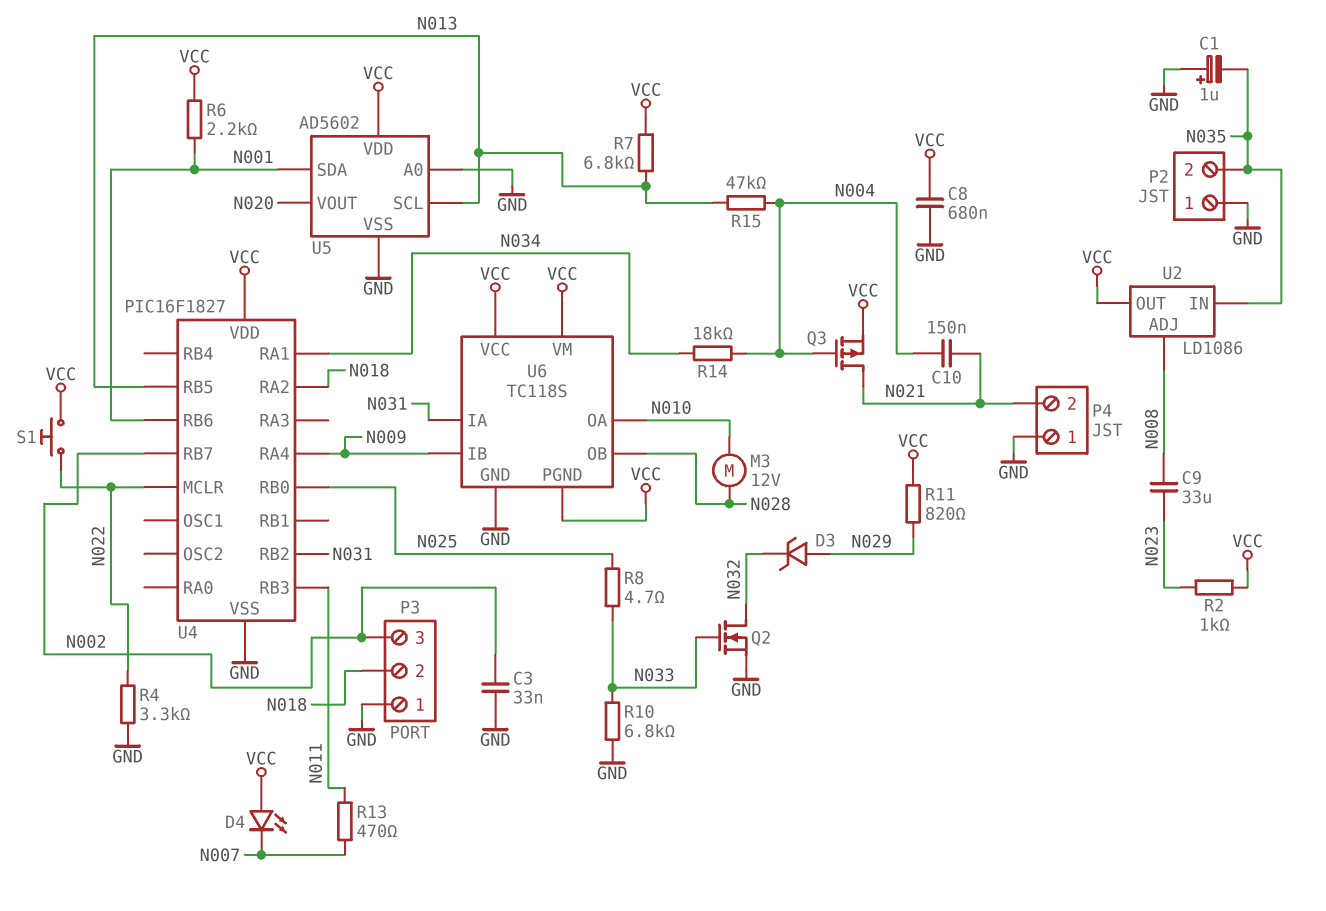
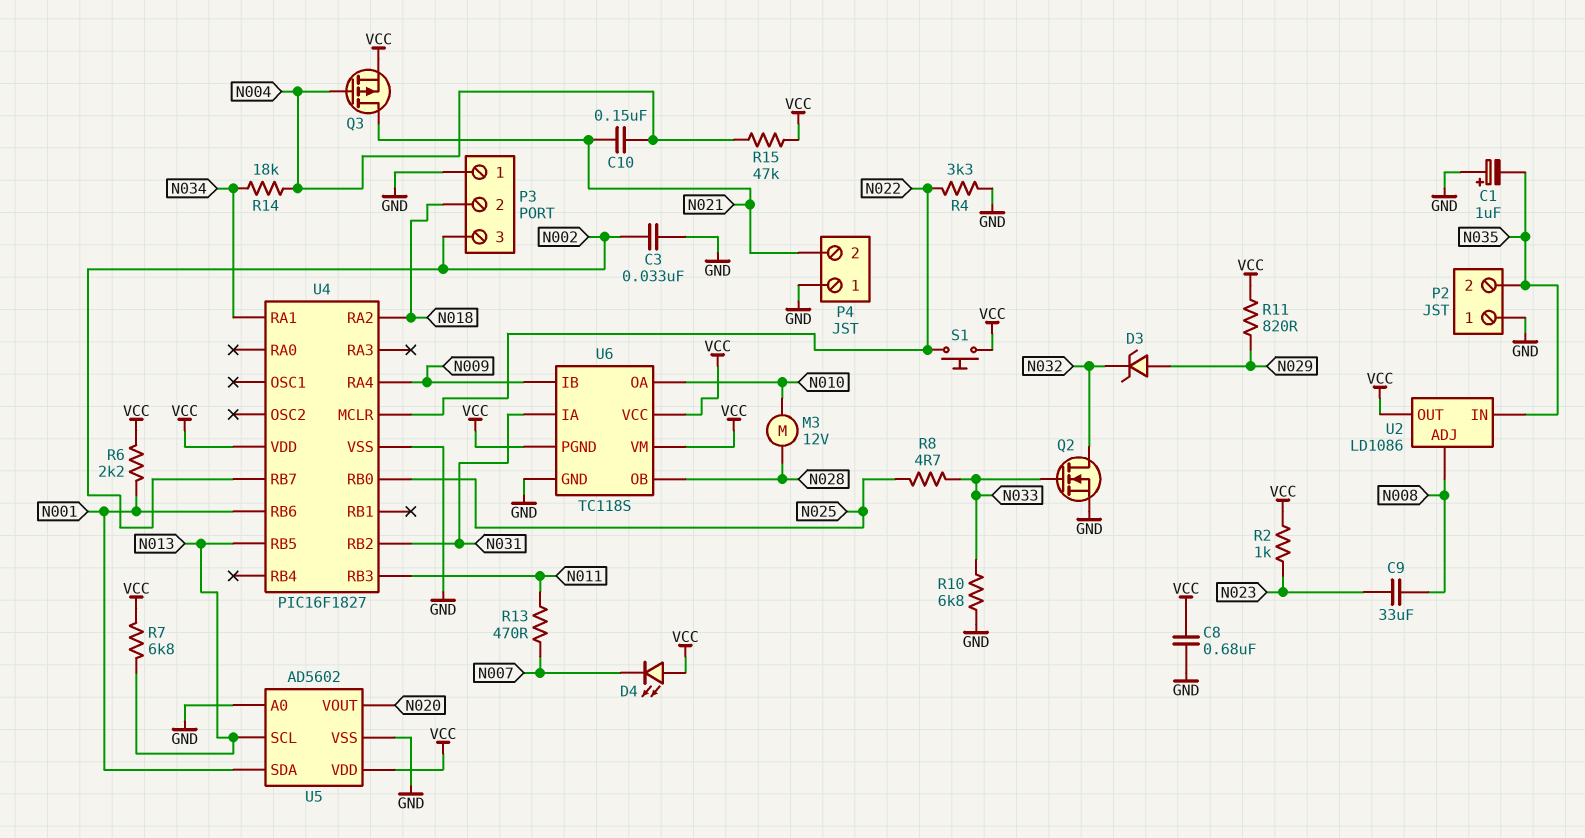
R15: 47k (N004, N013) -> 47k (N004, VCC)

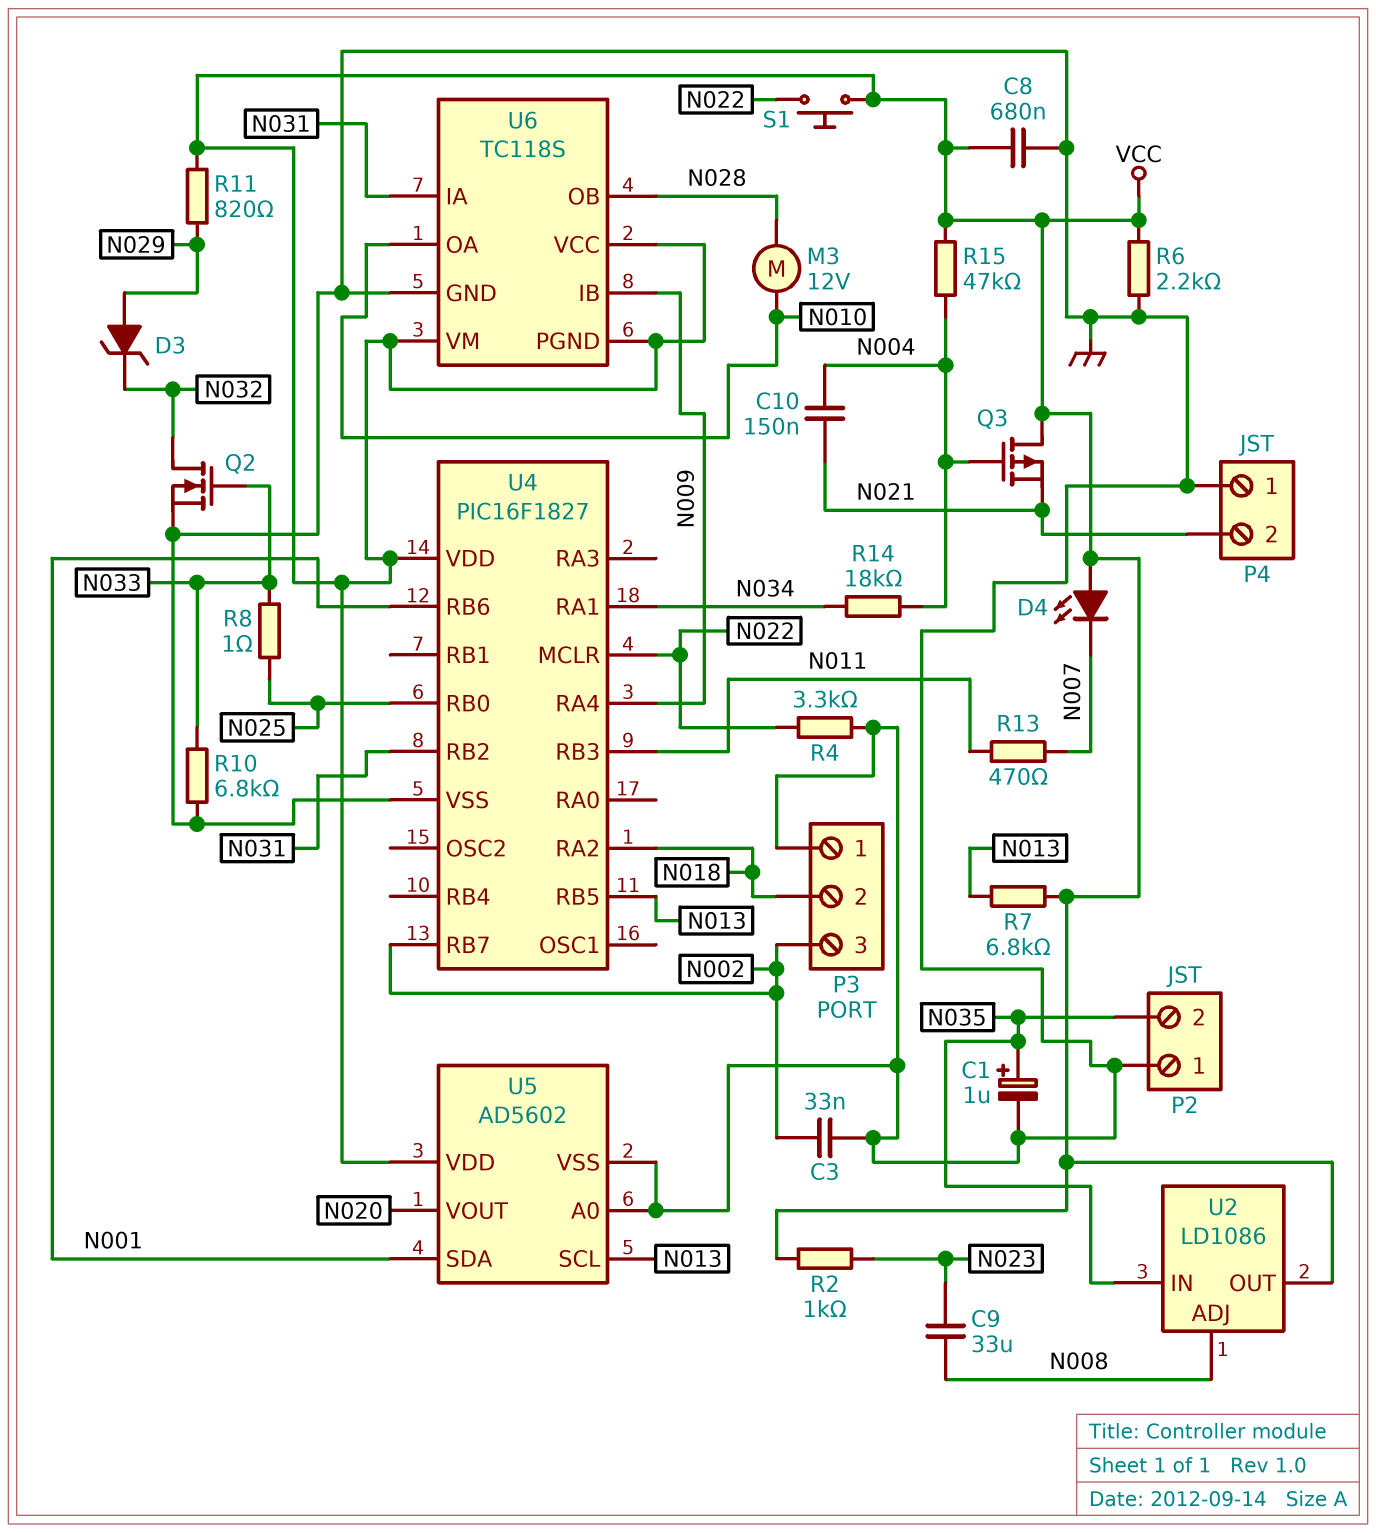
C1: 1uF (plus GND, minus N035) -> 1uF (plus N035, minus GND)
Q3: PMOS (G N004, D N021, S VCC) -> PMOS (G N004, D VCC, S N021)
R6: 2.2k (N001, VCC) -> 2.2k (GND, VCC)
R8: 4.7 (N025, N033) -> 1 (N025, N033)

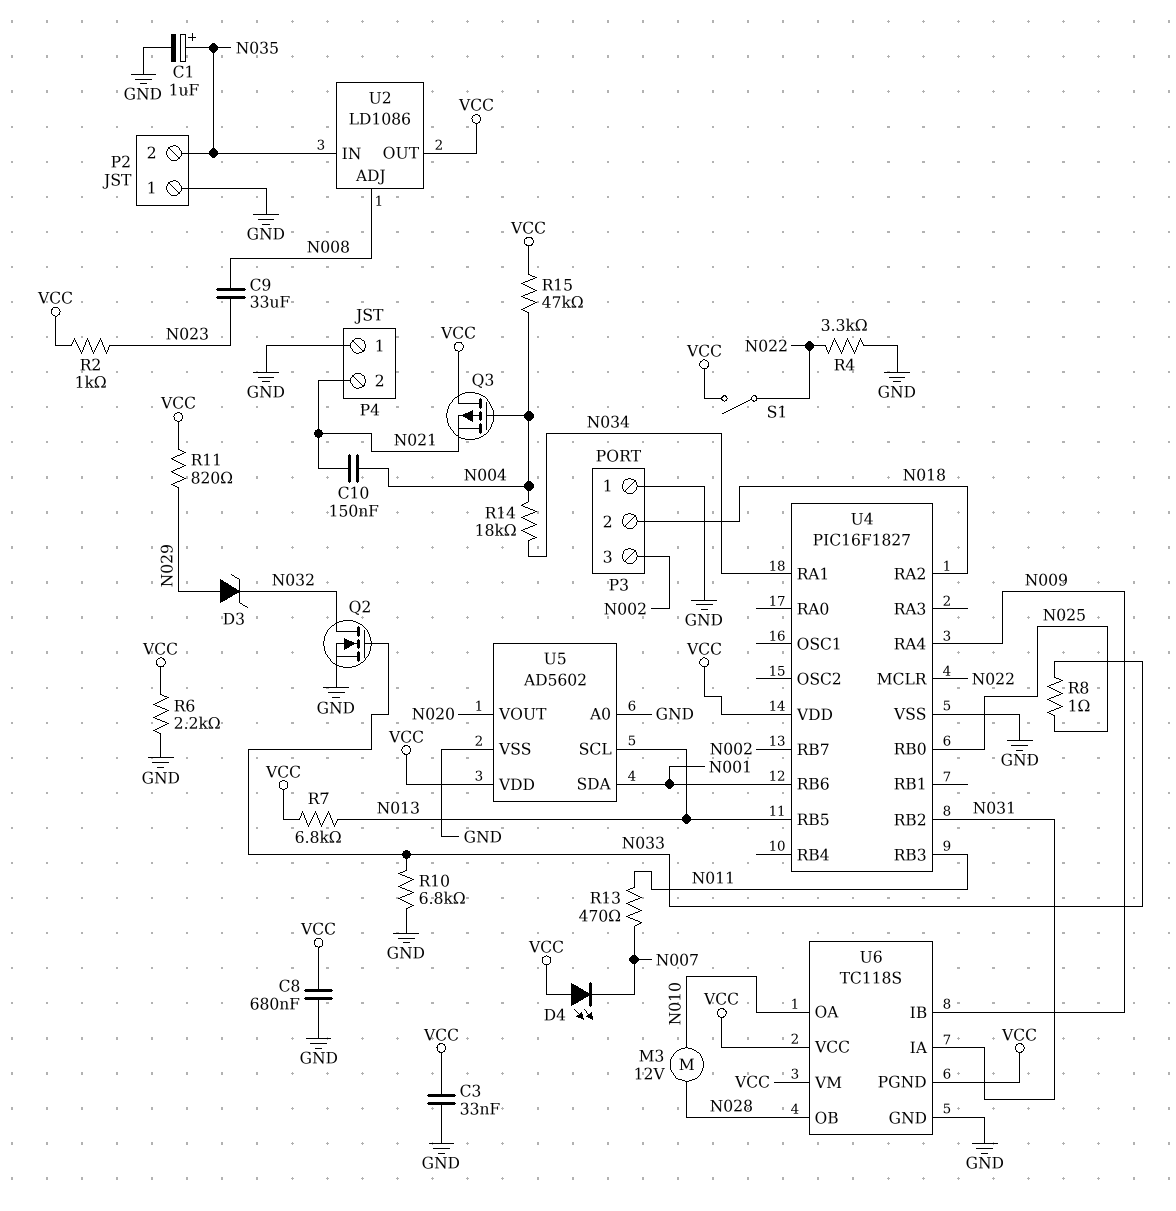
C3: 33nF (GND, N002) -> 33nF (GND, VCC)
S1: button (N022, VCC) -> switch (N022, VCC)

